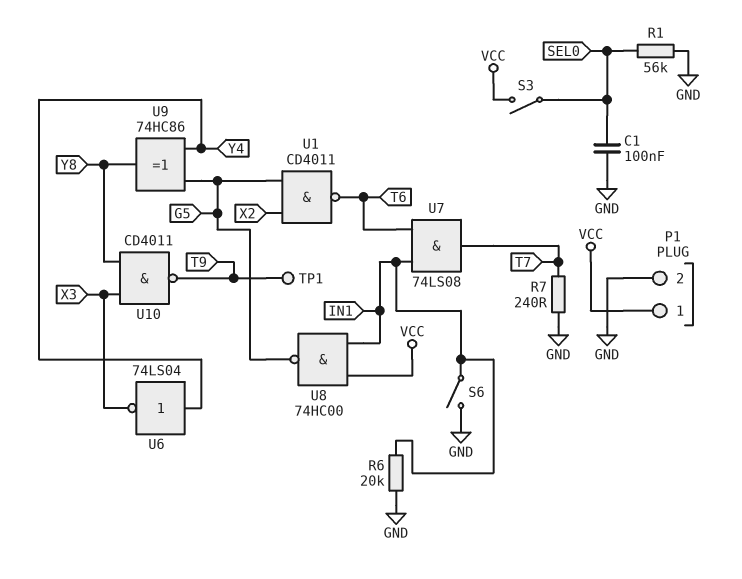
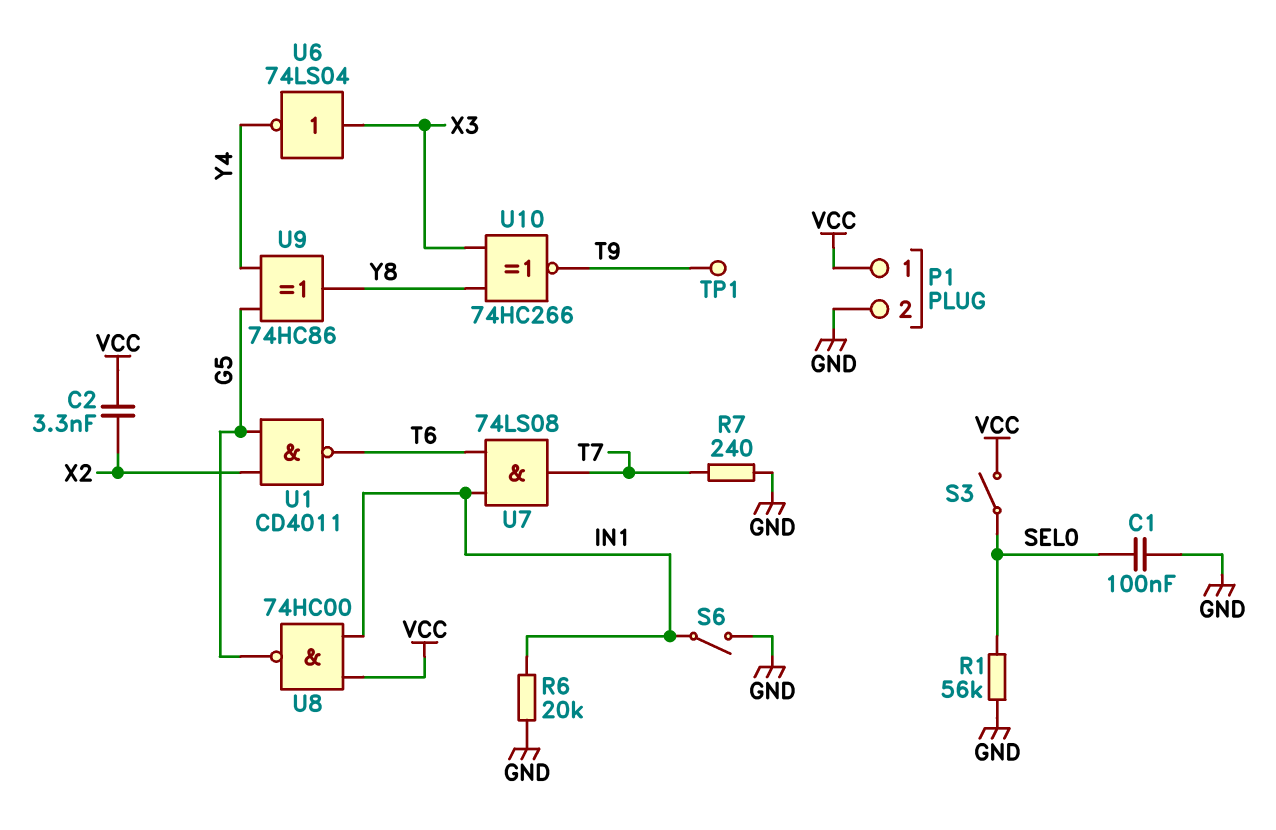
C2: none -> 3.3nF (VCC, X2)
U6: NOT 74LS04 (in Y4, out X3) -> NOT 74LS04 (in X3, out Y4)
U10: NAND CD4011 (in X3, in Y8, out T9) -> XNOR 74HC266 (in X3, in Y8, out T9)

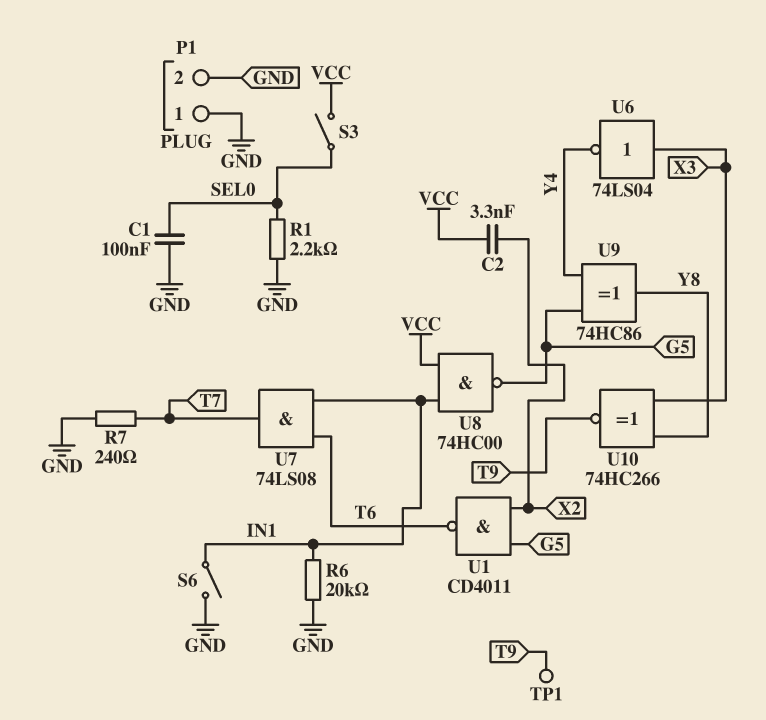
P1 pin 1: VCC -> GND
R1: 56k (GND, SEL0) -> 2.2k (GND, SEL0)

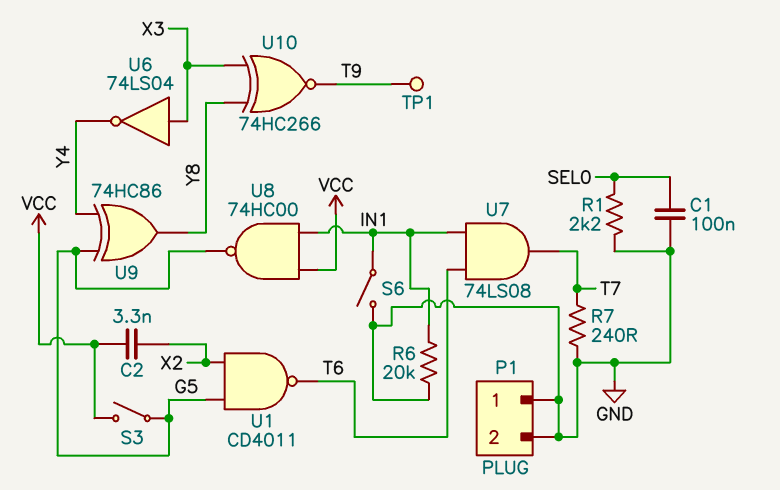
S3: switch (SEL0, VCC) -> switch (G5, VCC)

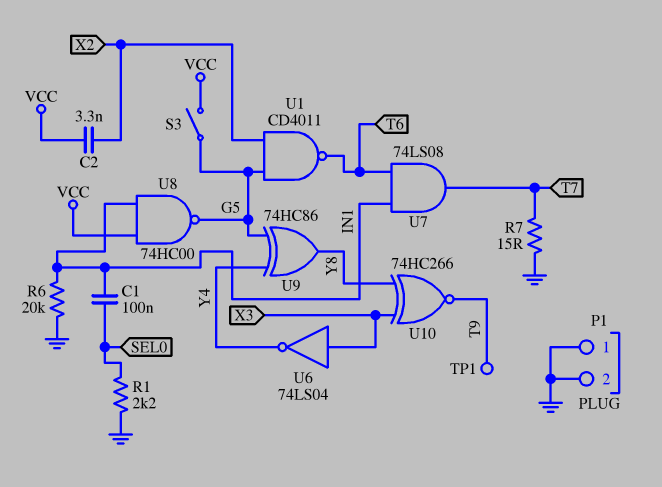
C1: 100nF (GND, SEL0) -> 100nF (IN1, SEL0)
R7: 240 (GND, T7) -> 15 (GND, T7)
S6: switch (GND, IN1) -> none

